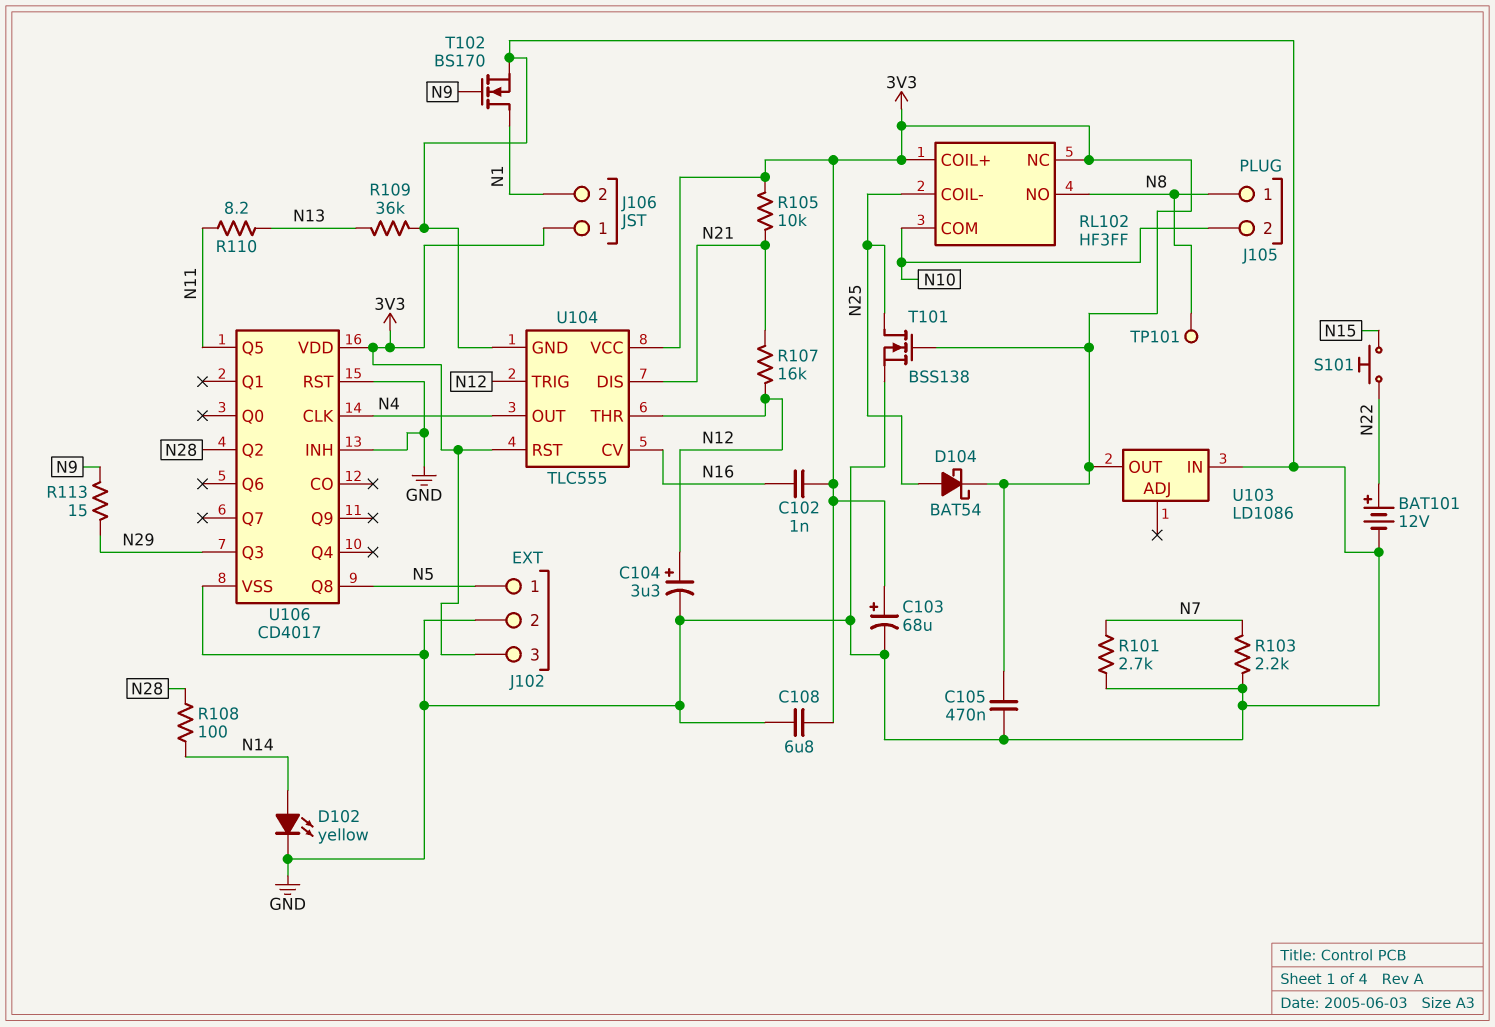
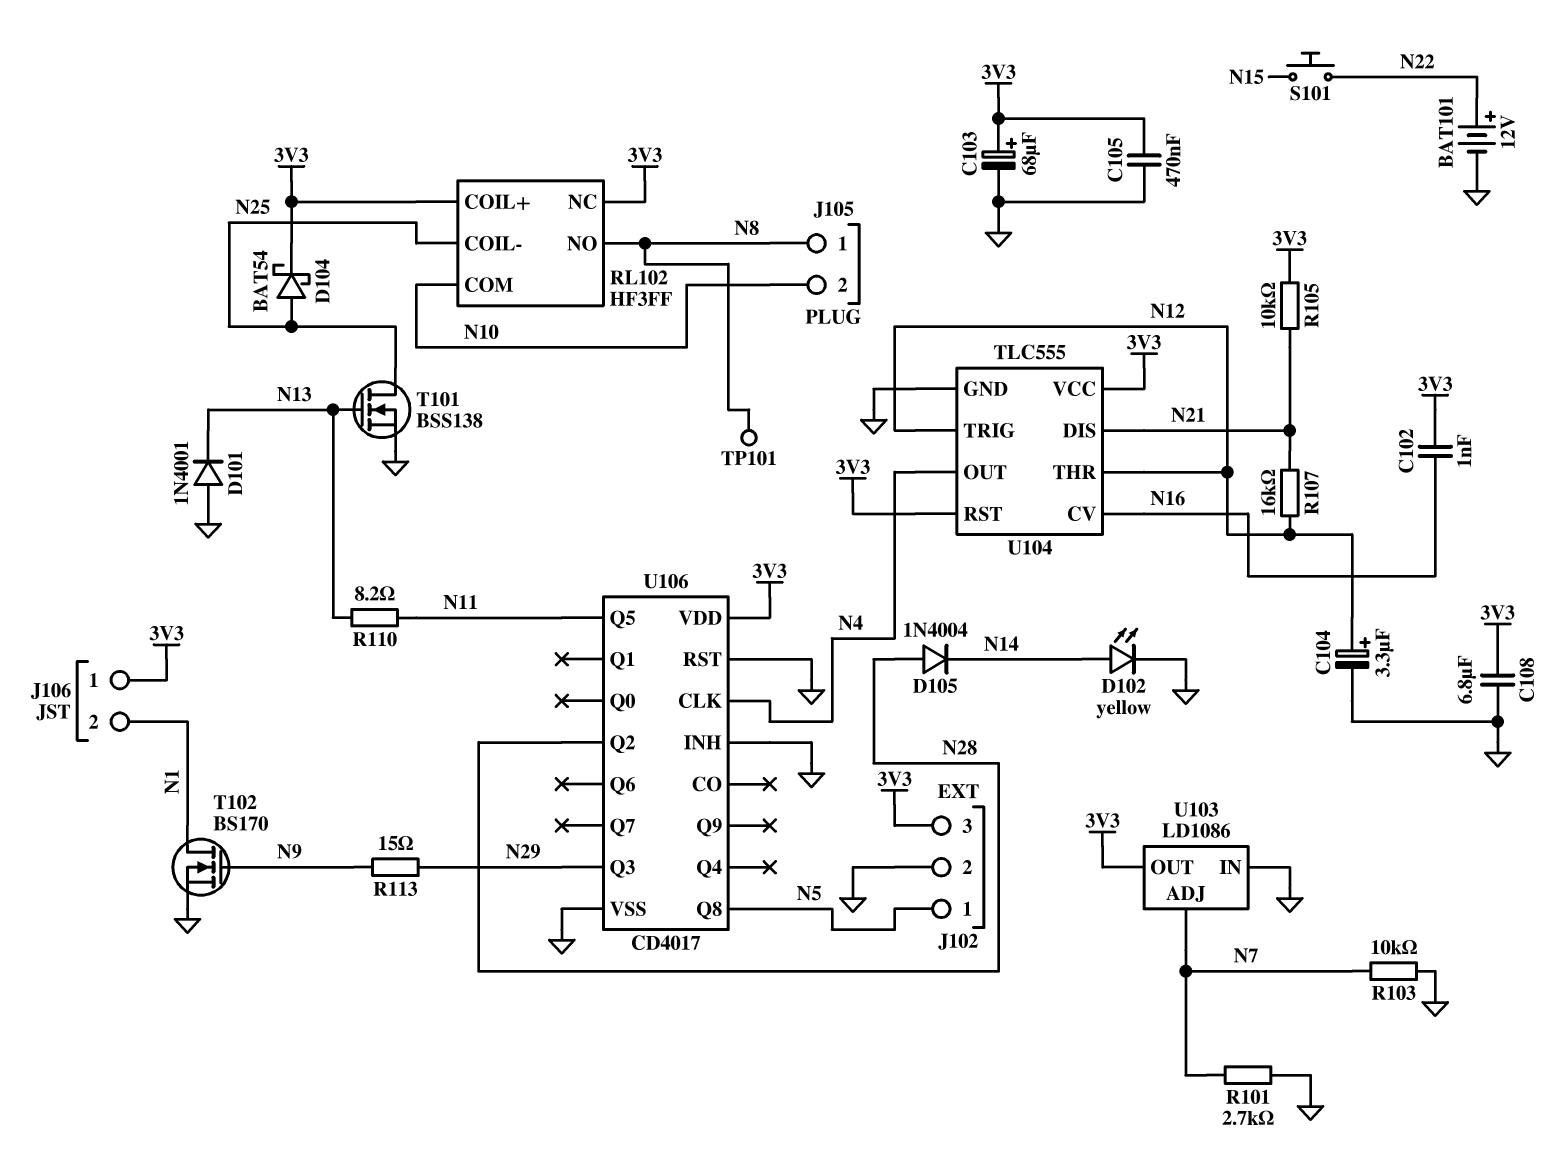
D101: none -> diode 1N4001 (A GND, K N13)
D105: none -> diode 1N4004 (A N28, K N14)
R103: 2.2k (GND, N7) -> 10k (GND, N7)
R108: 100 (N14, N28) -> none
R109: 36k (GND, N13) -> none
T101: NMOS BSS138 (G 3V3, D N25, S GND) -> NMOS BSS138 (G N13, D N25, S GND)
U103 pin ADJ: none -> N7

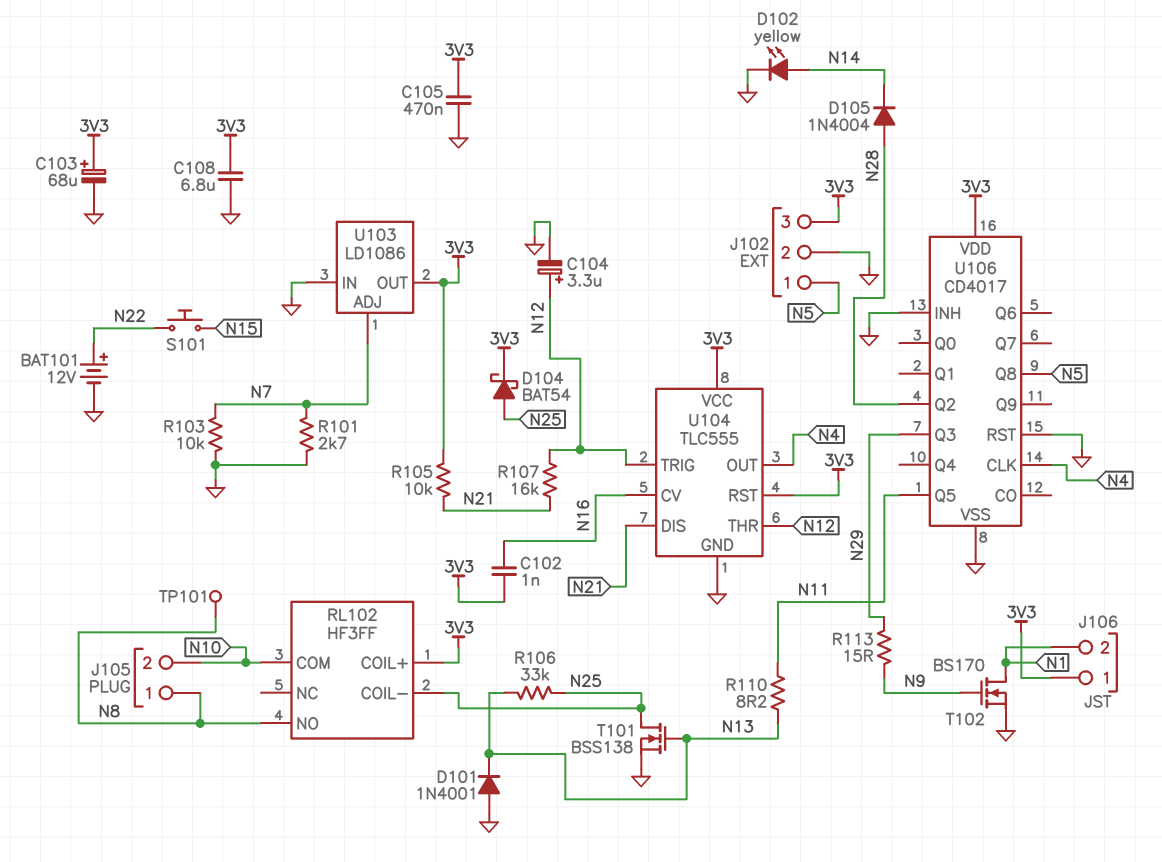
R106: none -> 33k (N13, N25)
RL102 pin NC: 3V3 -> none

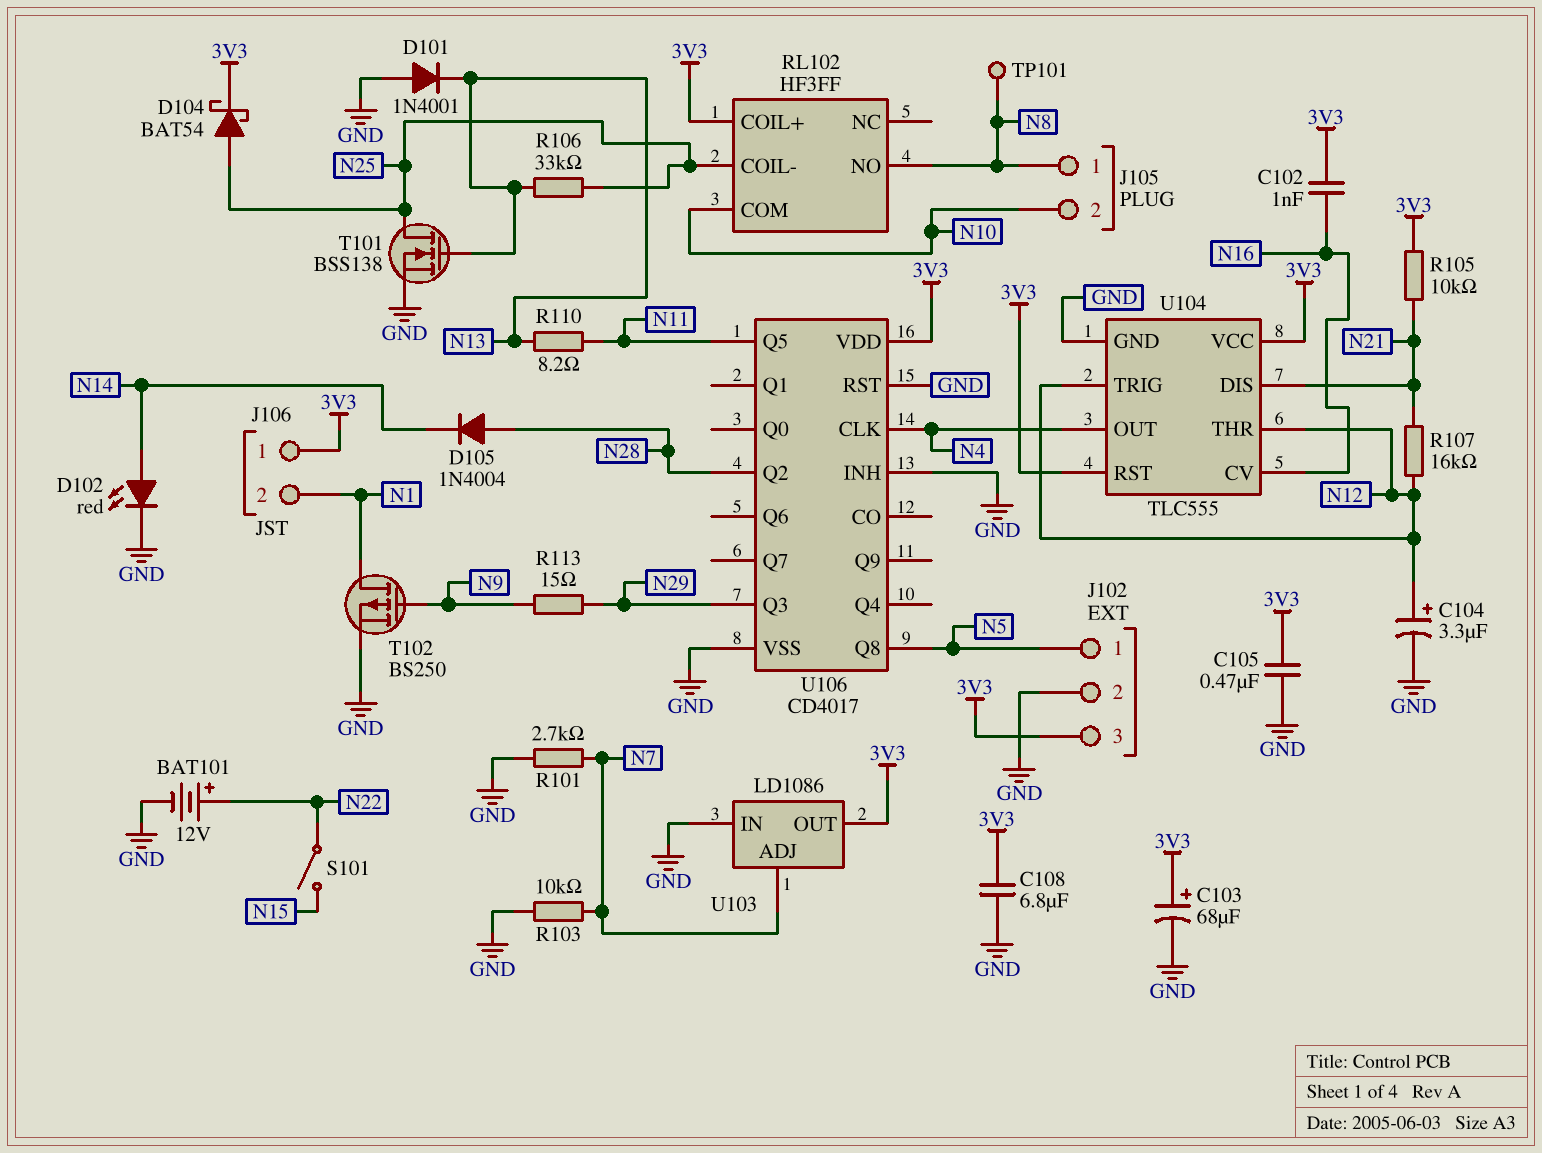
D102: LED yellow (A N14, K GND) -> LED red (A N14, K GND)
S101: button (N15, N22) -> switch (N15, N22)
T102: NMOS BS170 (G N9, D N1, S GND) -> PMOS BS250 (G N9, D N1, S GND)

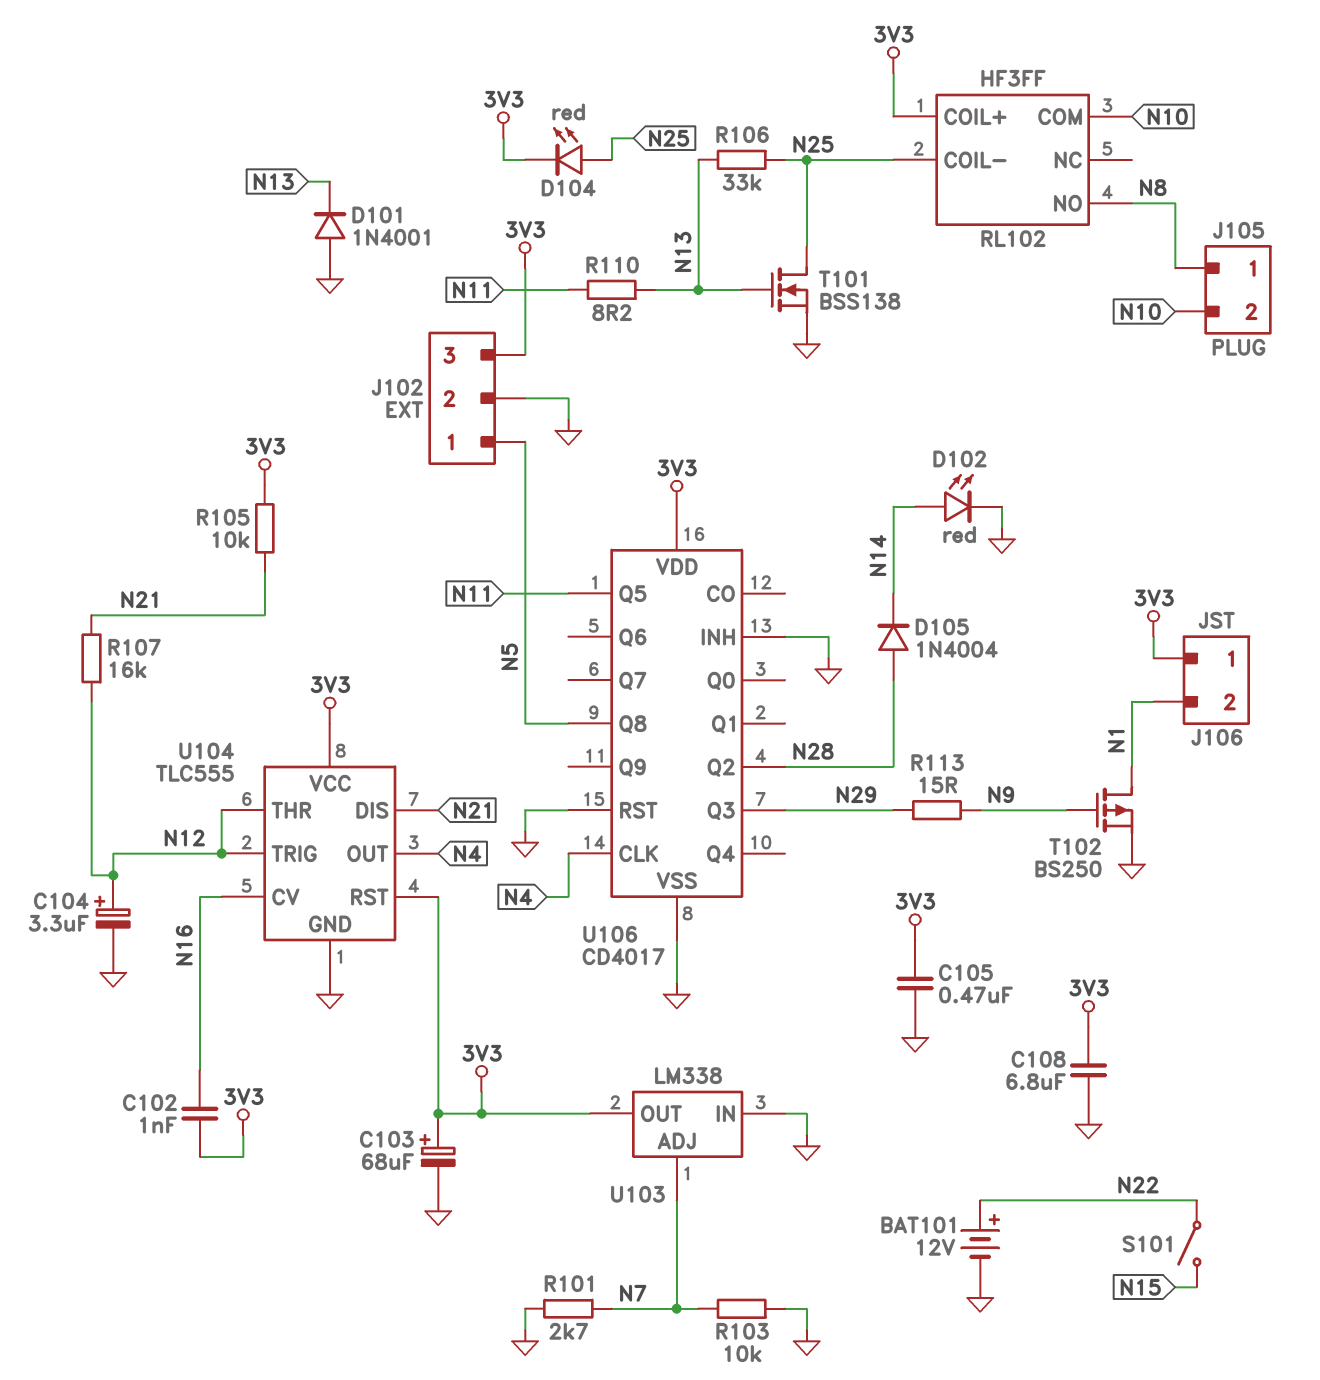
D104: schottky BAT54 (A N25, K 3V3) -> LED red (A N25, K 3V3)
TP101: test point (N8) -> none
U103: LD1086 -> LM338

